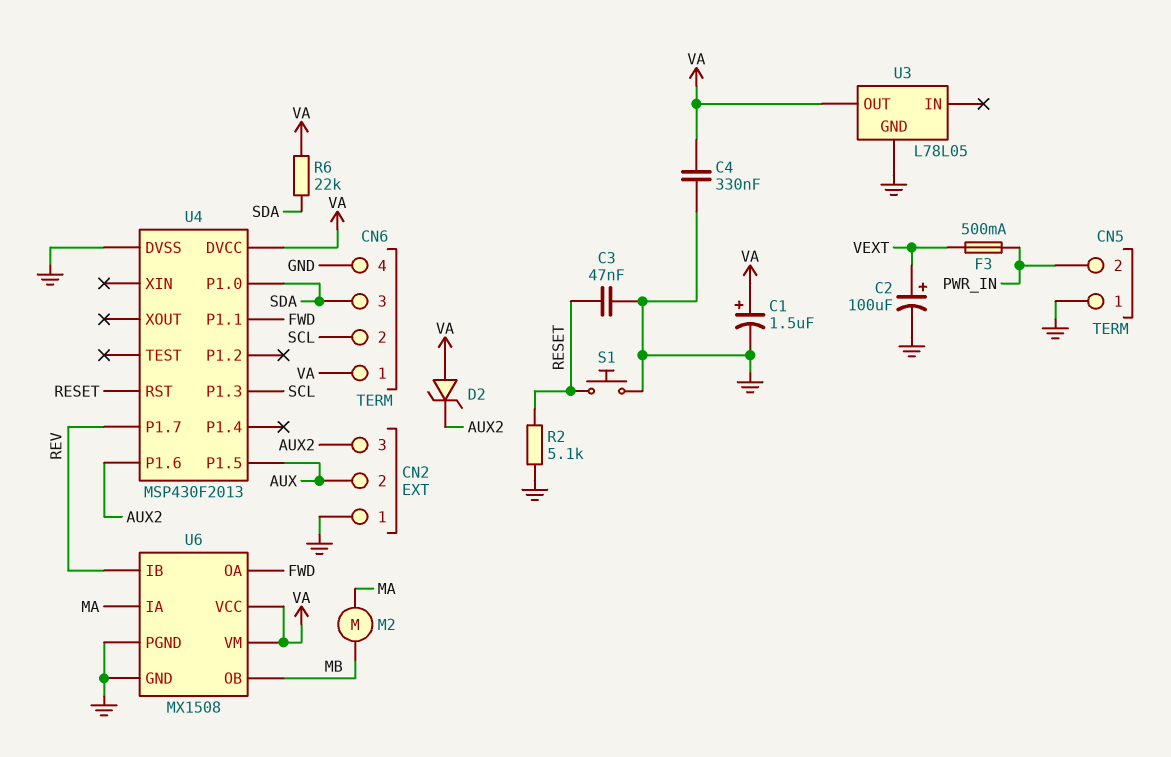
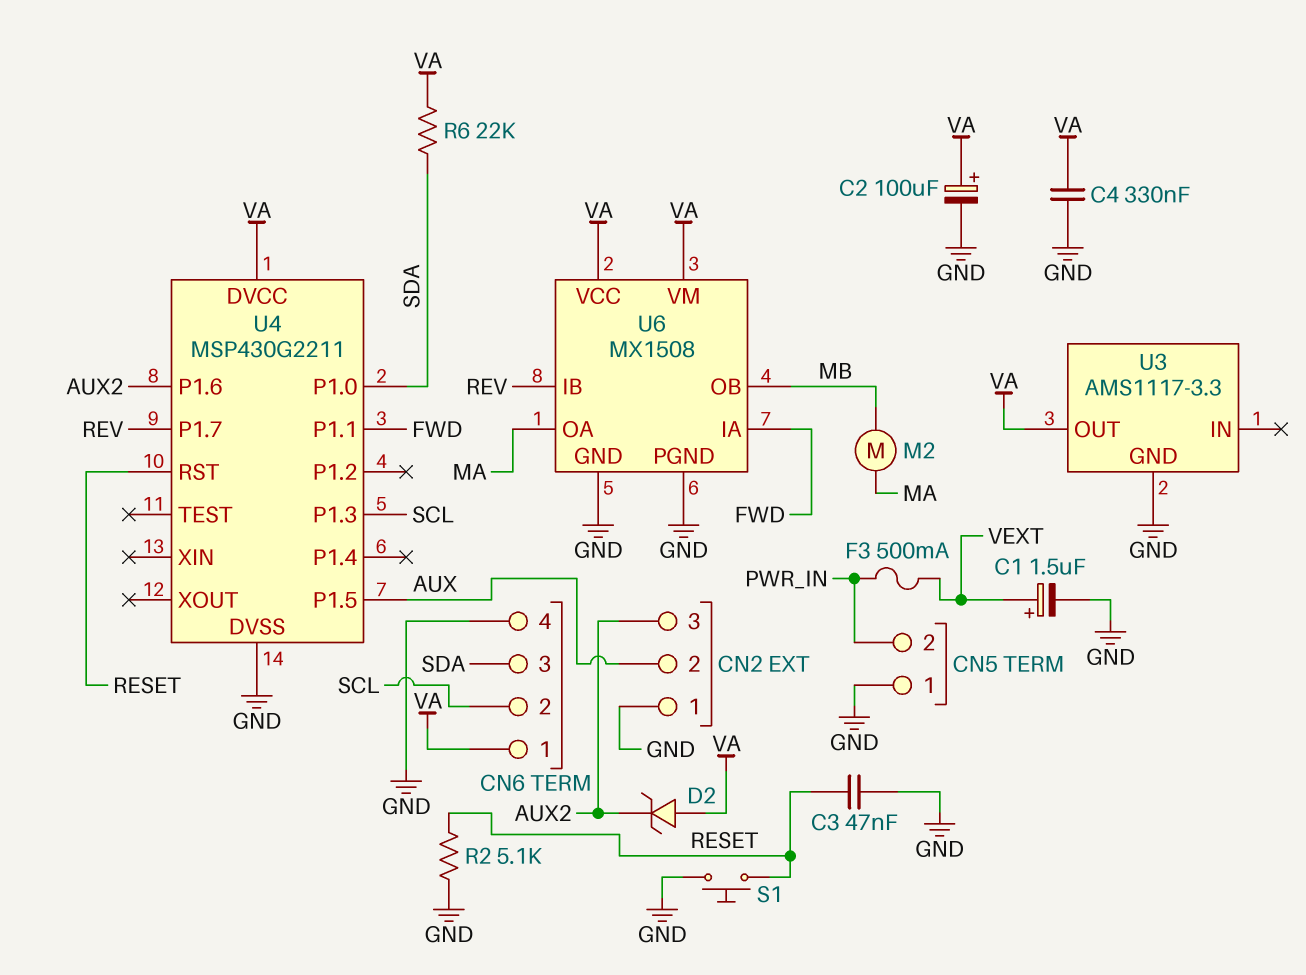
C1: 1.5uF (plus VA, minus GND) -> 1.5uF (plus VEXT, minus GND)
C2: 100uF (plus VEXT, minus GND) -> 100uF (plus VA, minus GND)
U3: L78L05 -> AMS1117-3.3
U4: MSP430F2013 -> MSP430G2211
U6 pin IA: MA -> FWD
U6 pin OA: FWD -> MA

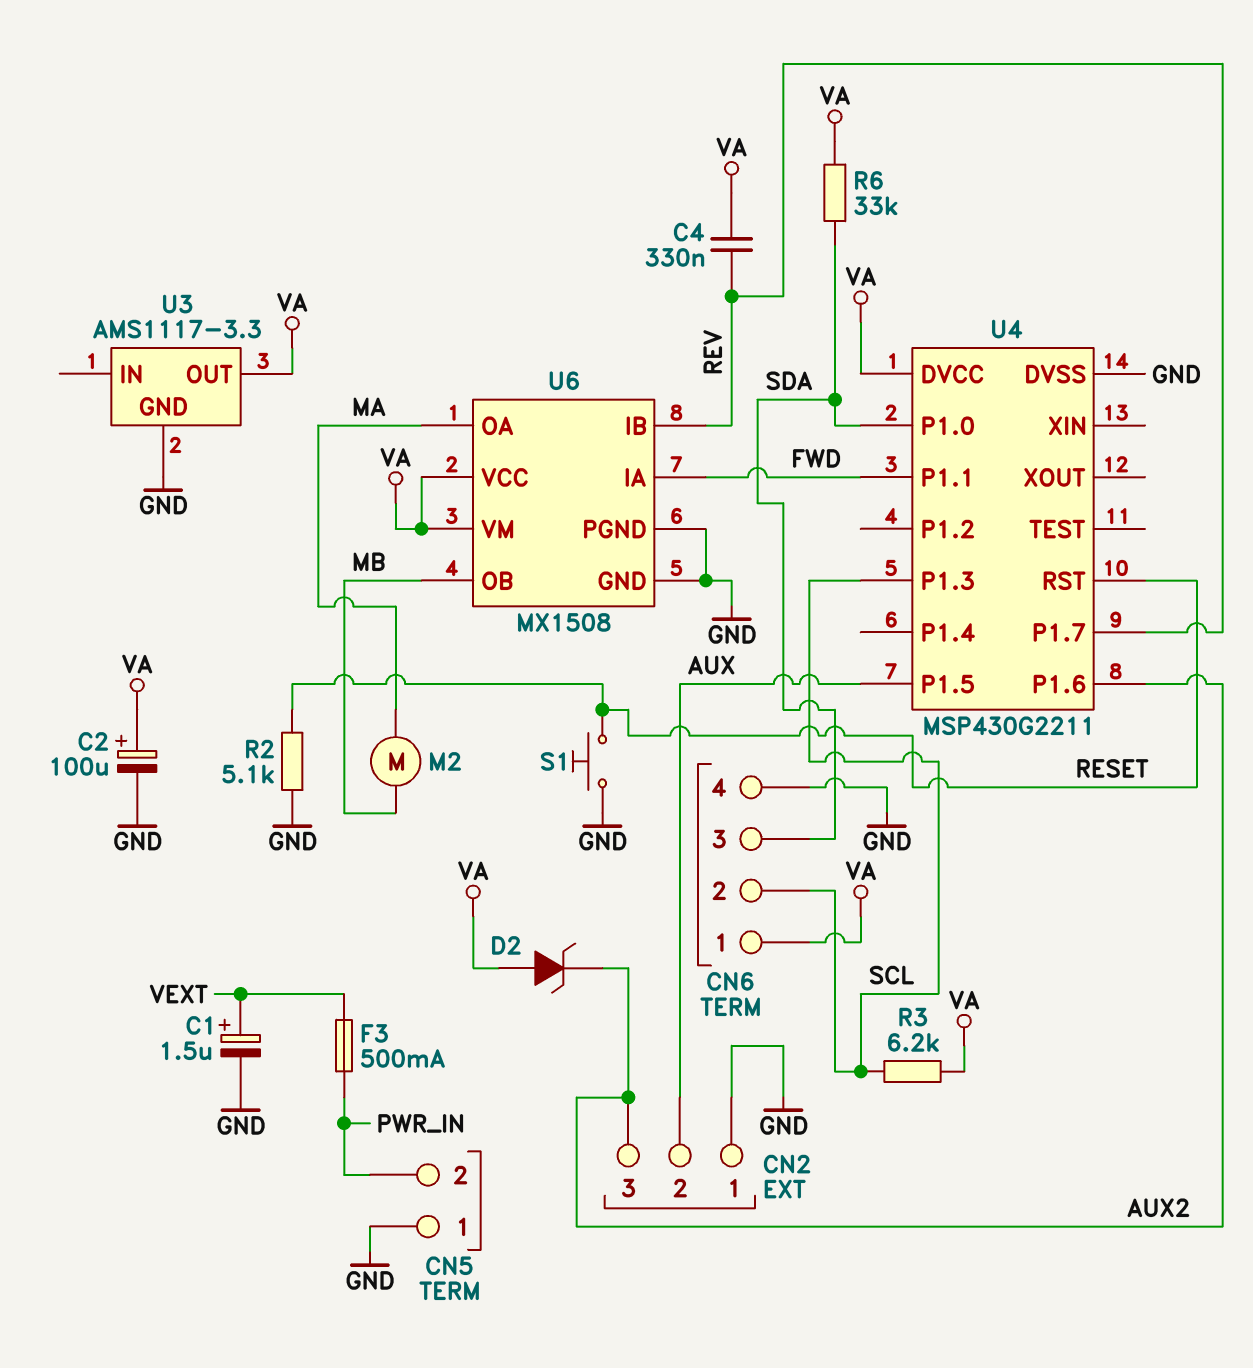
C3: 47nF (GND, RESET) -> none
C4: 330nF (GND, VA) -> 330nF (REV, VA)
R3: none -> 6.2k (SCL, VA)
R6: 22k (SDA, VA) -> 33k (SDA, VA)

